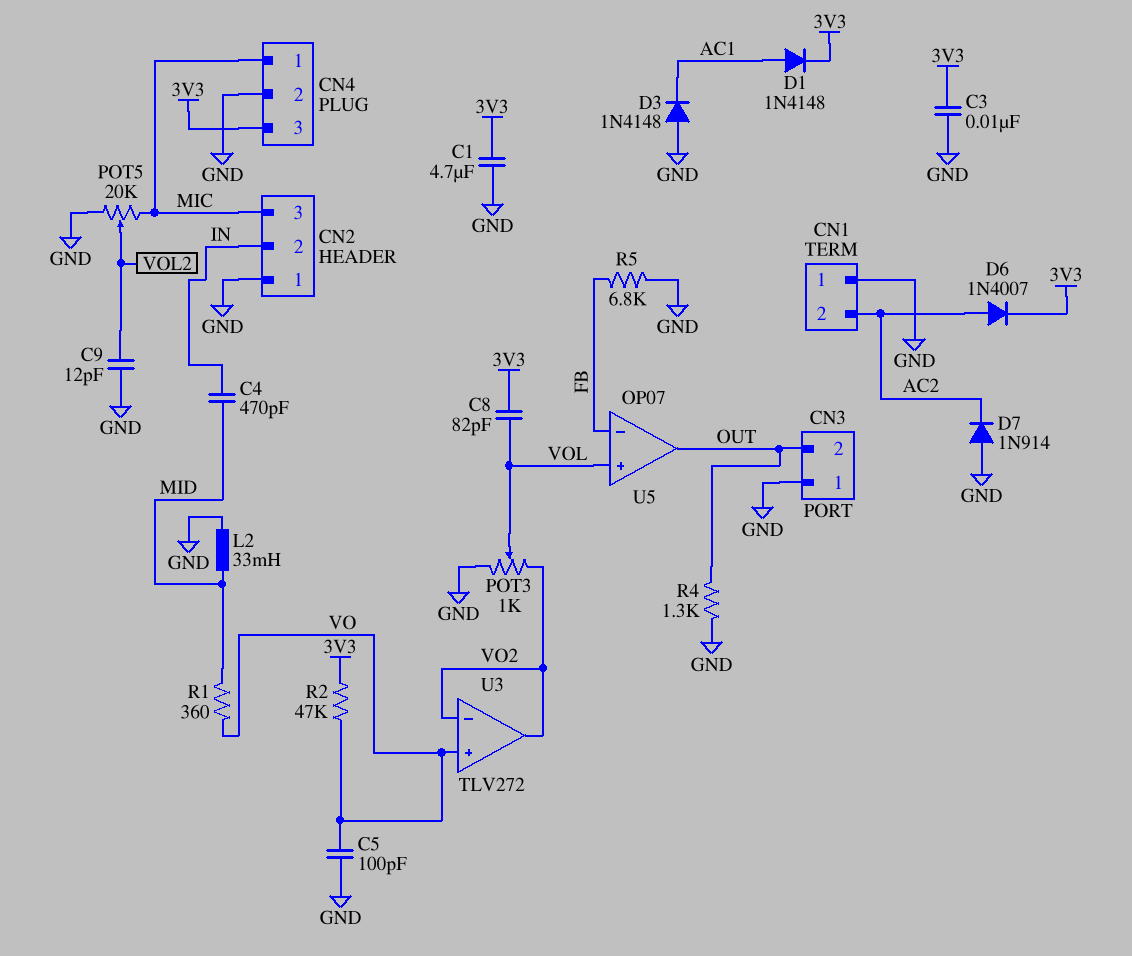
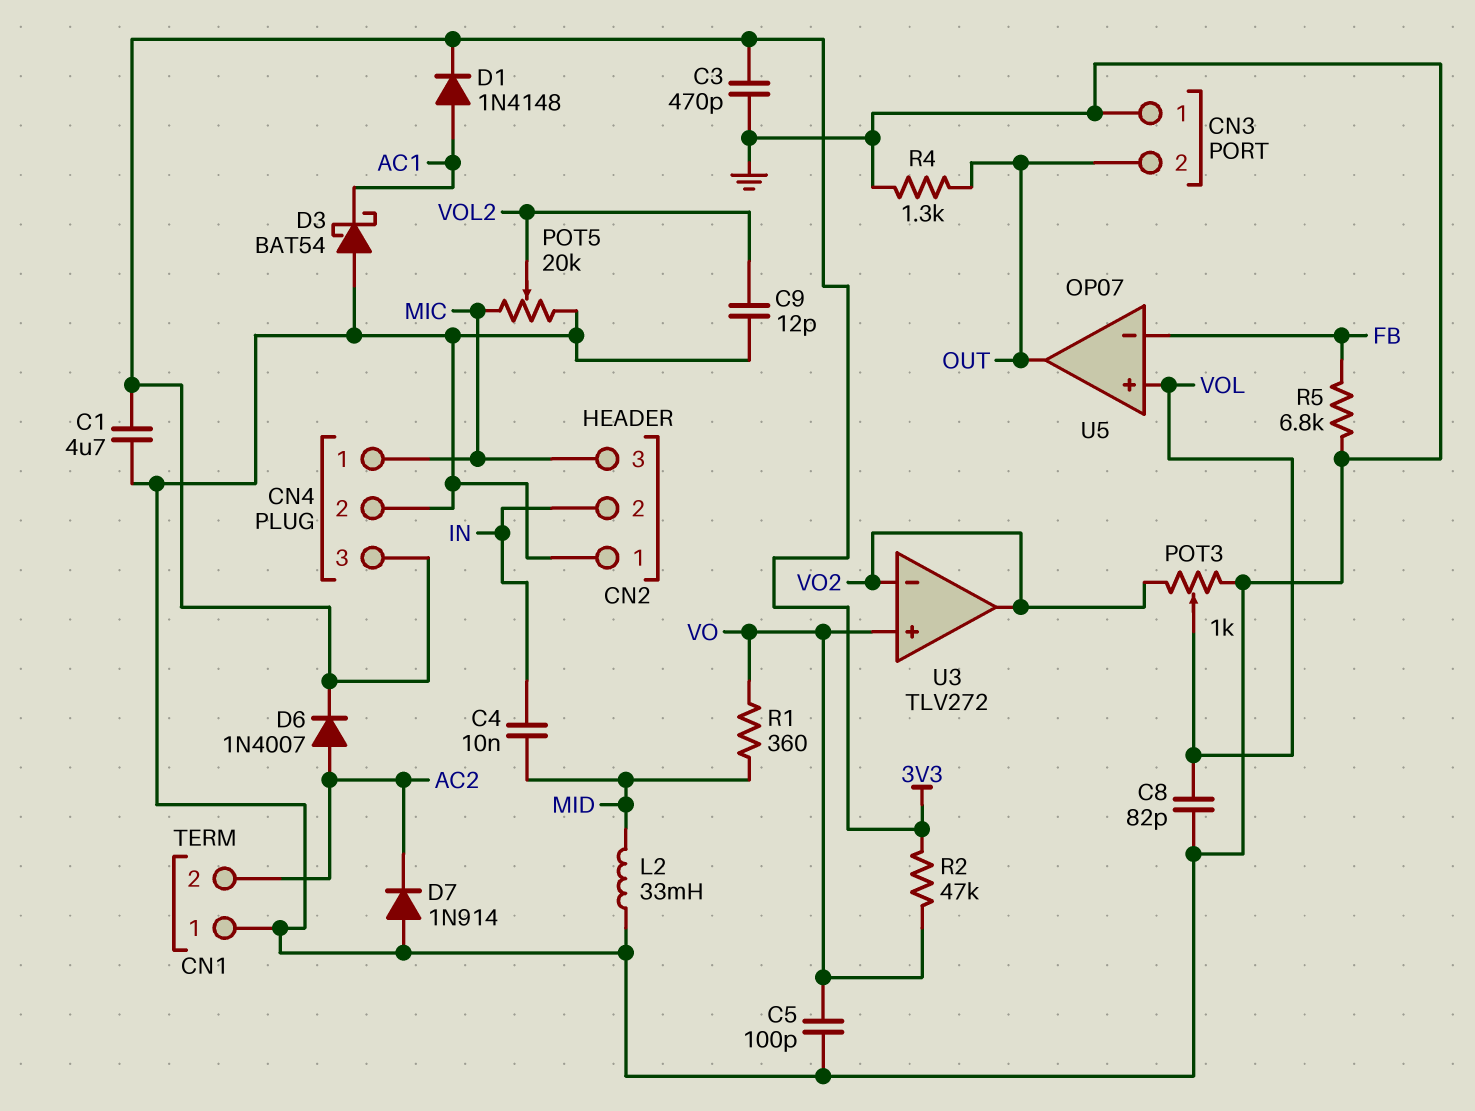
C3: 10nF (3V3, GND) -> 470pF (3V3, GND)
C4: 470pF (IN, MID) -> 10nF (IN, MID)
C8: 82pF (3V3, VOL) -> 82pF (GND, VOL)
D3: diode 1N4148 (A GND, K AC1) -> schottky BAT54 (A GND, K AC1)

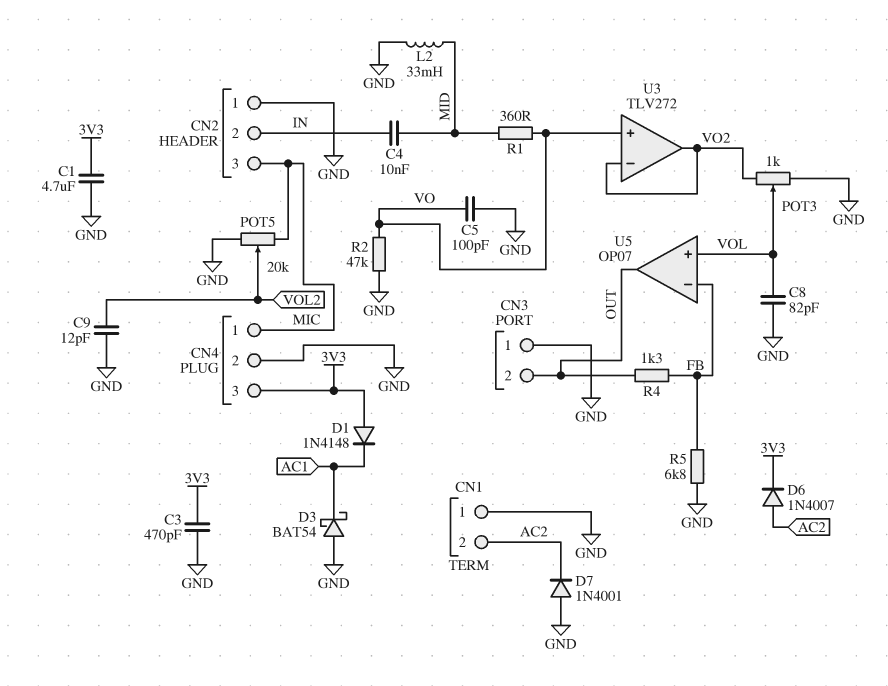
D1: diode 1N4148 (A AC1, K 3V3) -> diode 1N4148 (A 3V3, K AC1)
D7: diode 1N914 (A GND, K AC2) -> diode 1N4001 (A GND, K AC2)
R2: 47k (3V3, VO) -> 47k (GND, VO)
R4: 1.3k (GND, OUT) -> 1.3k (FB, OUT)

